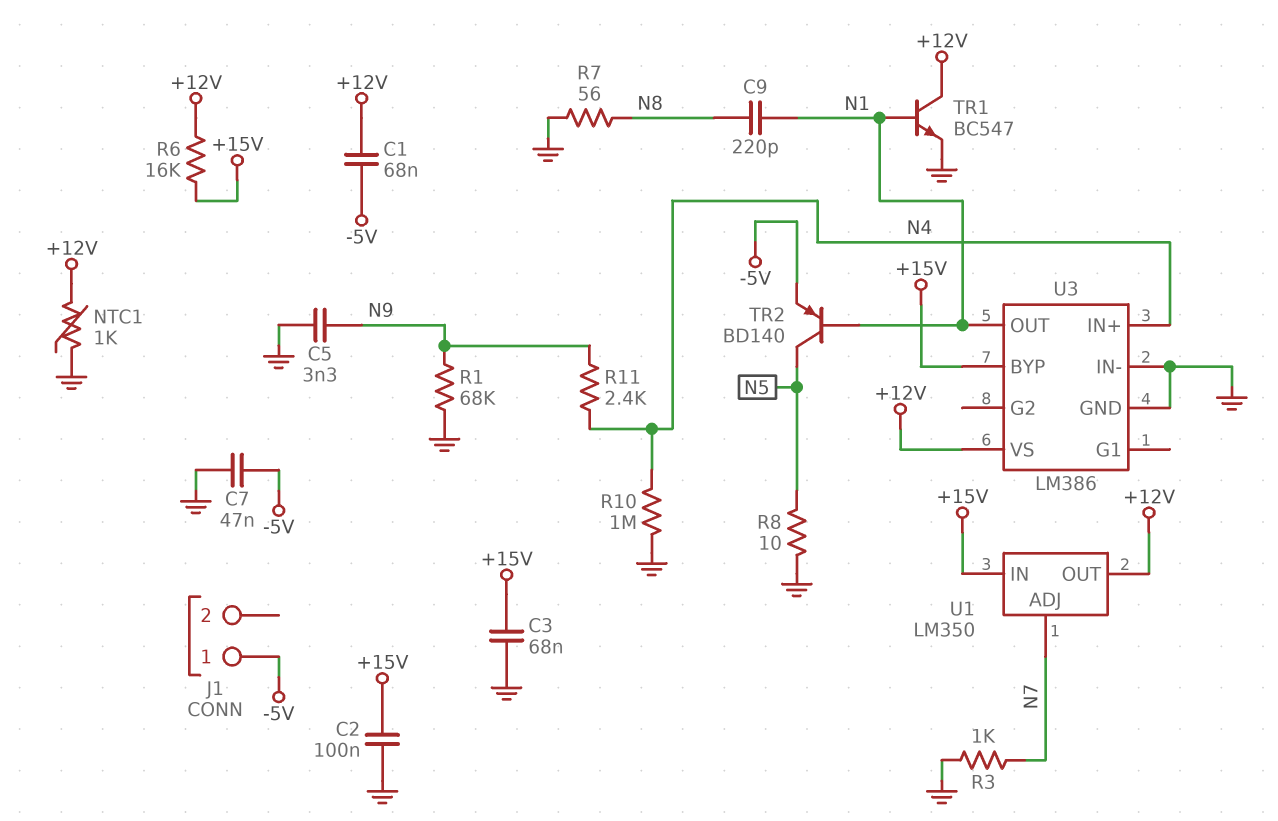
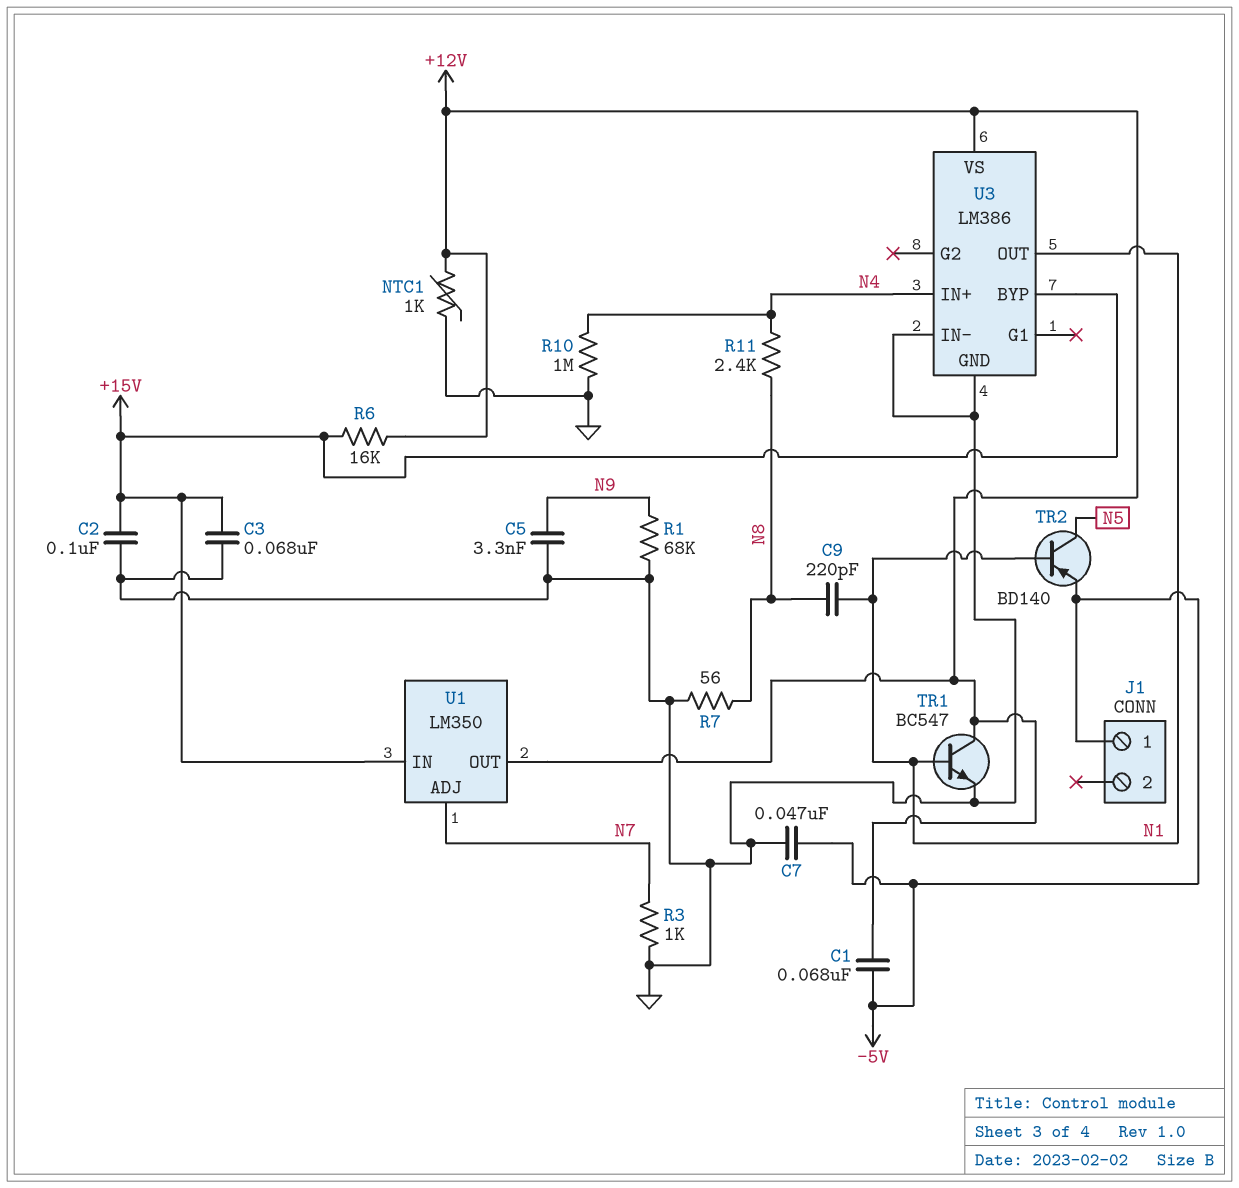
R8: 10 (GND, N5) -> none
R11: 2.4k (N4, N9) -> 2.4k (N4, N8)

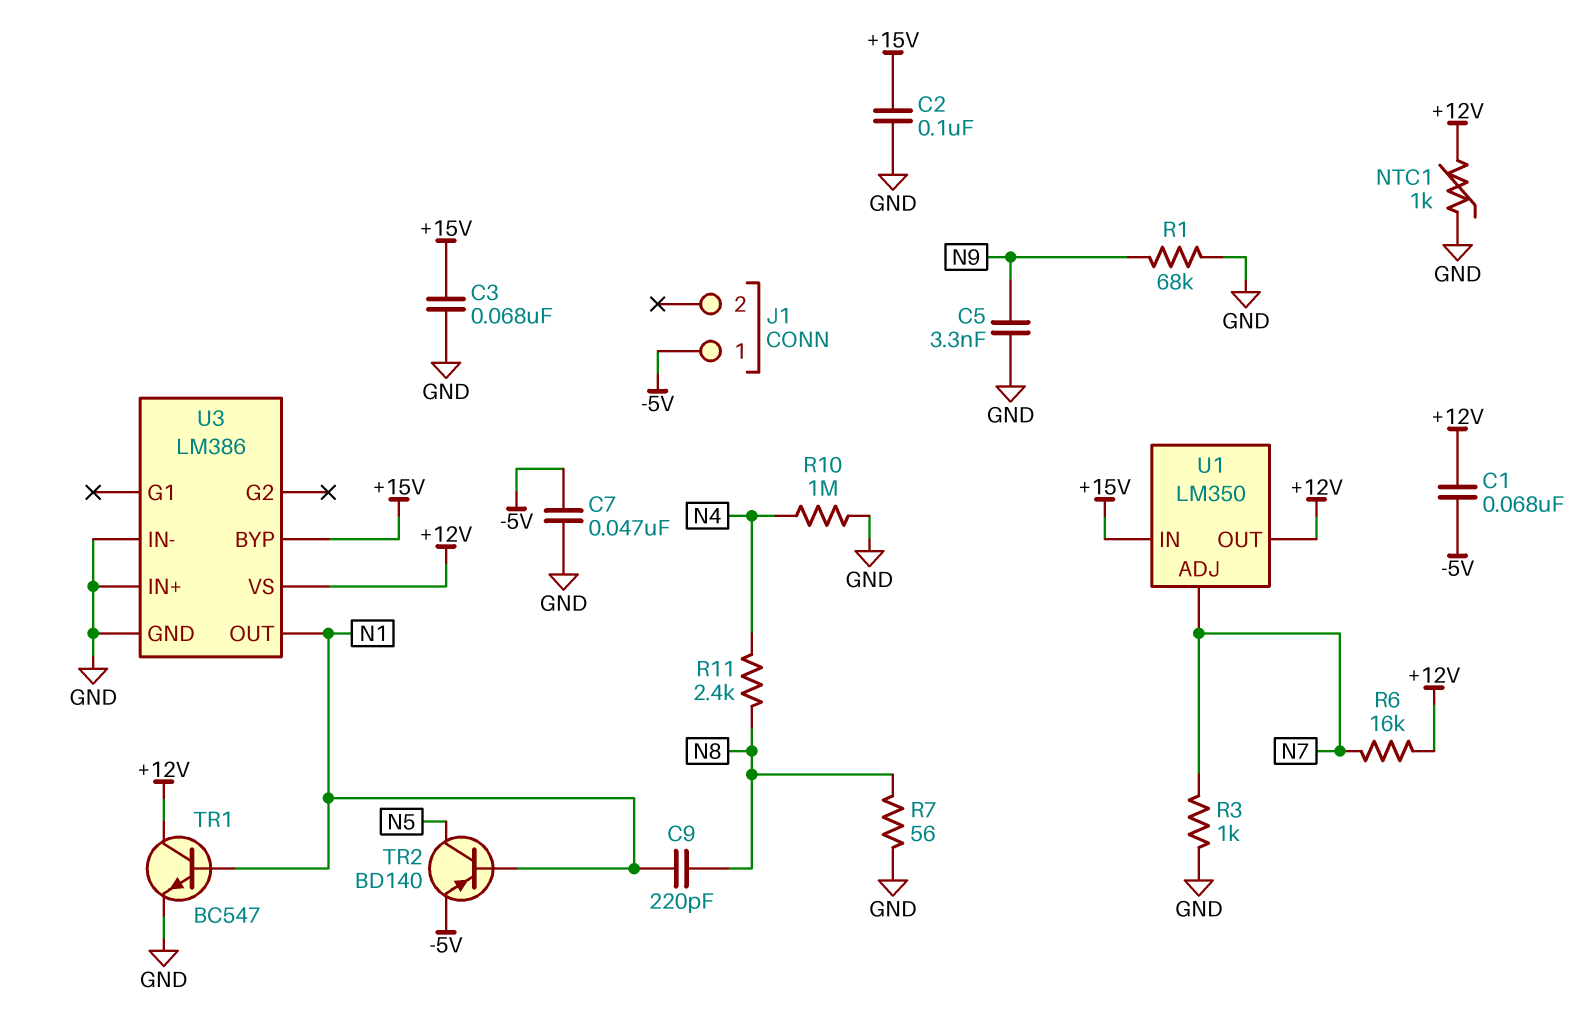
R6: 16k (+12V, +15V) -> 16k (+12V, N7)
U3 pin IN+: N4 -> GND

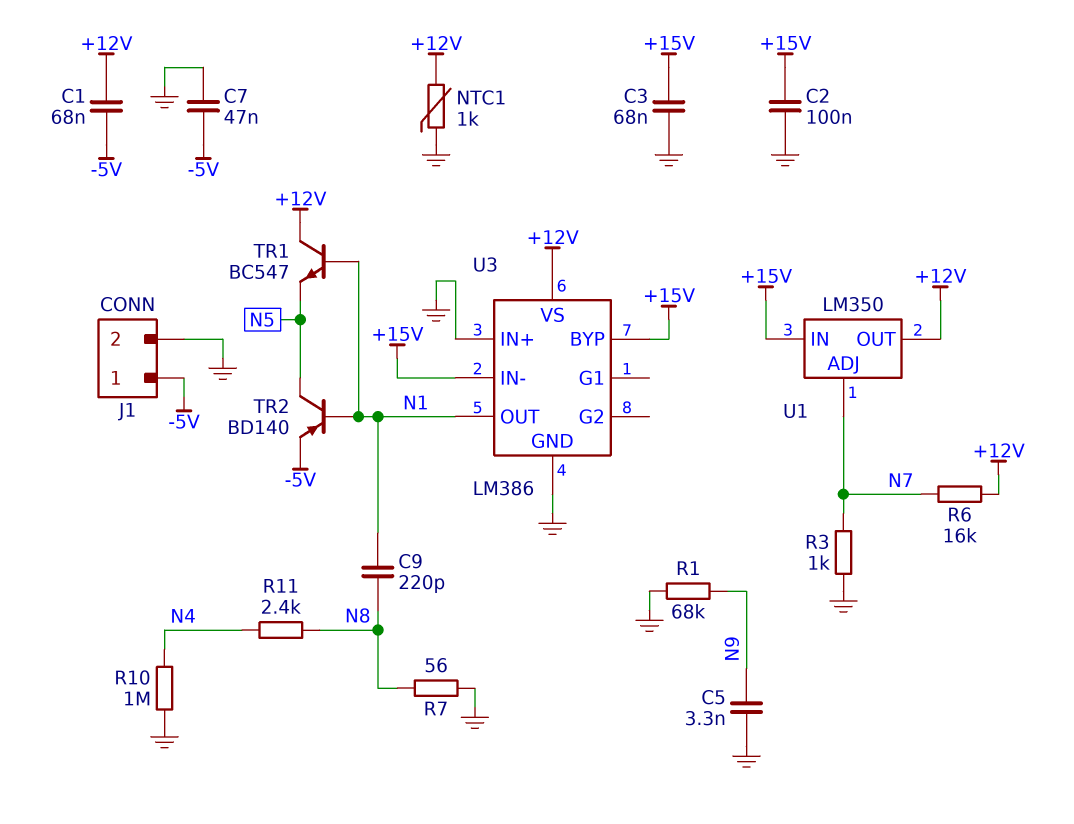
J1 pin 2: none -> GND
TR1: NPN BC547 (B N1, C +12V, E GND) -> NPN BC547 (B N1, C +12V, E N5)
U3 pin IN-: GND -> +15V

